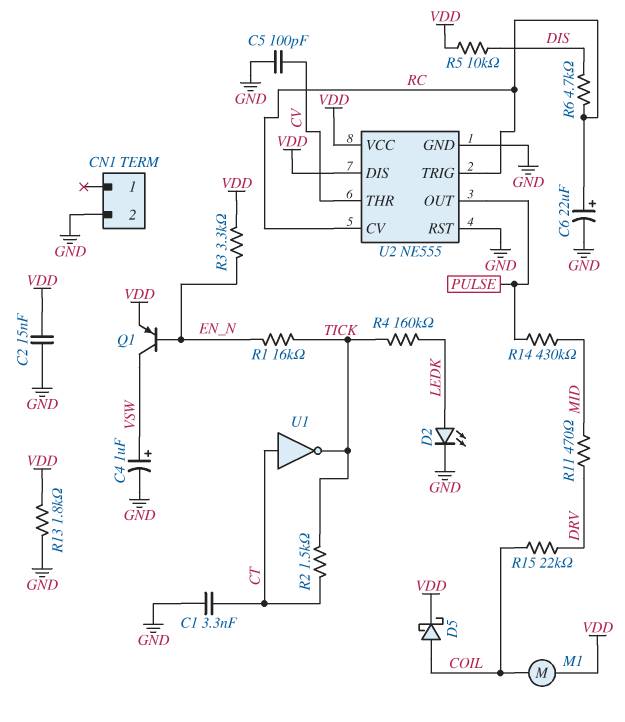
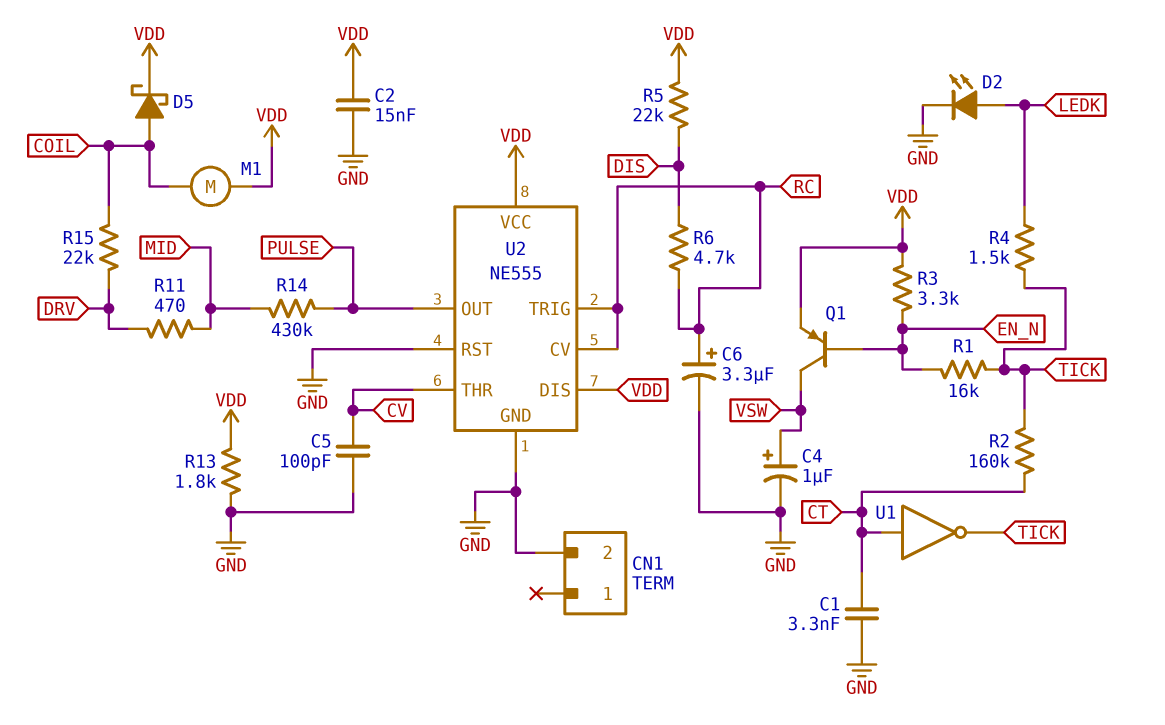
C6: 22uF (plus RC, minus GND) -> 3.3uF (plus RC, minus GND)
R2: 1.5k (CT, TICK) -> 160k (CT, TICK)
R4: 160k (LEDK, TICK) -> 1.5k (LEDK, TICK)
R5: 10k (DIS, VDD) -> 22k (DIS, VDD)

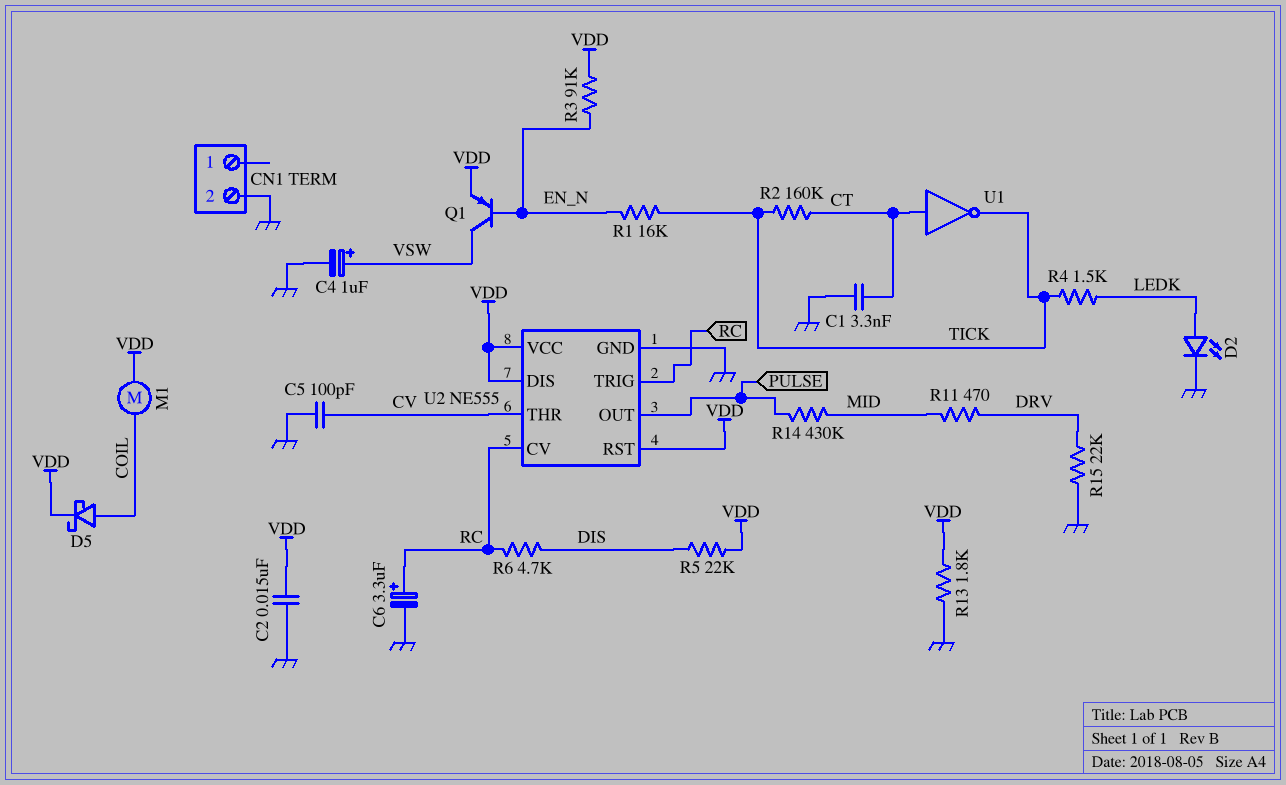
R3: 3.3k (EN_N, VDD) -> 91k (EN_N, VDD)
R15: 22k (COIL, DRV) -> 22k (DRV, GND)
U2 pin RST: GND -> VDD

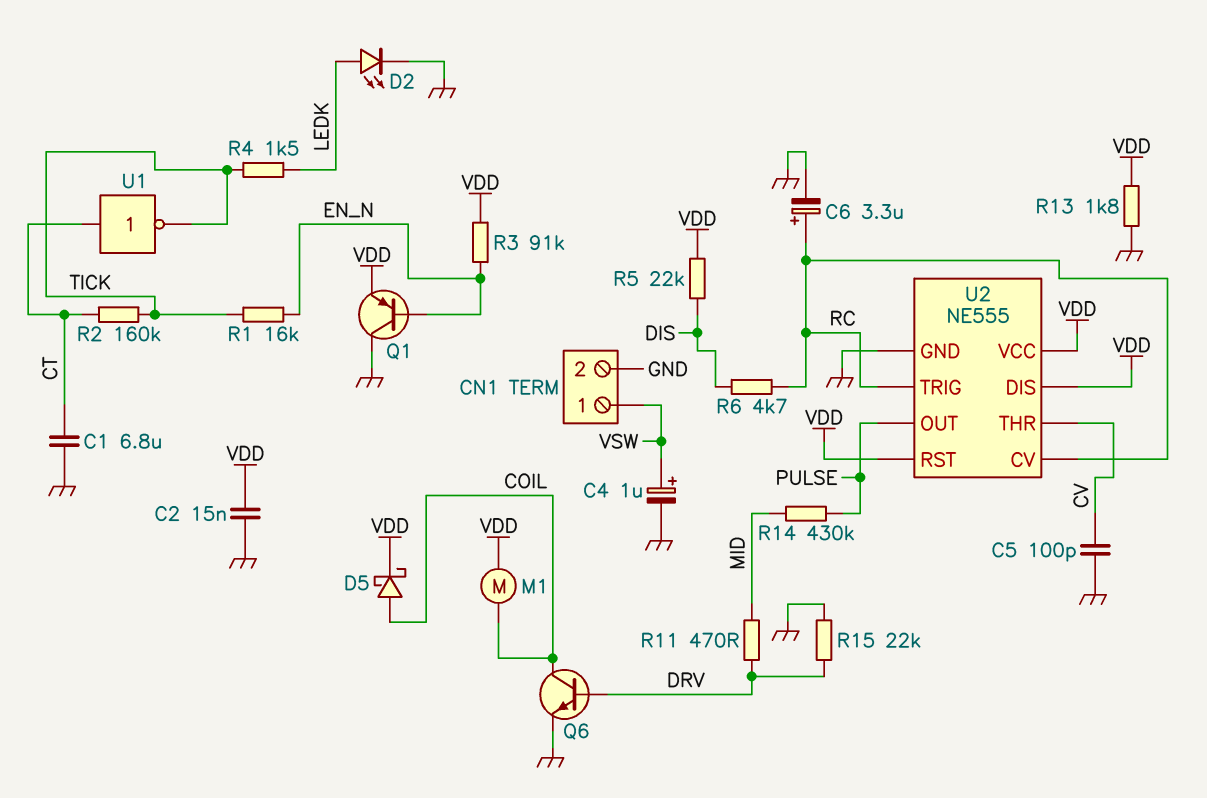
C1: 3.3nF (CT, GND) -> 6.8uF (CT, GND)
CN1 pin 1: none -> VSW
Q1: PNP (B EN_N, C VSW, E VDD) -> PNP (B EN_N, C GND, E VDD)
Q6: none -> NPN (B DRV, C COIL, E GND)

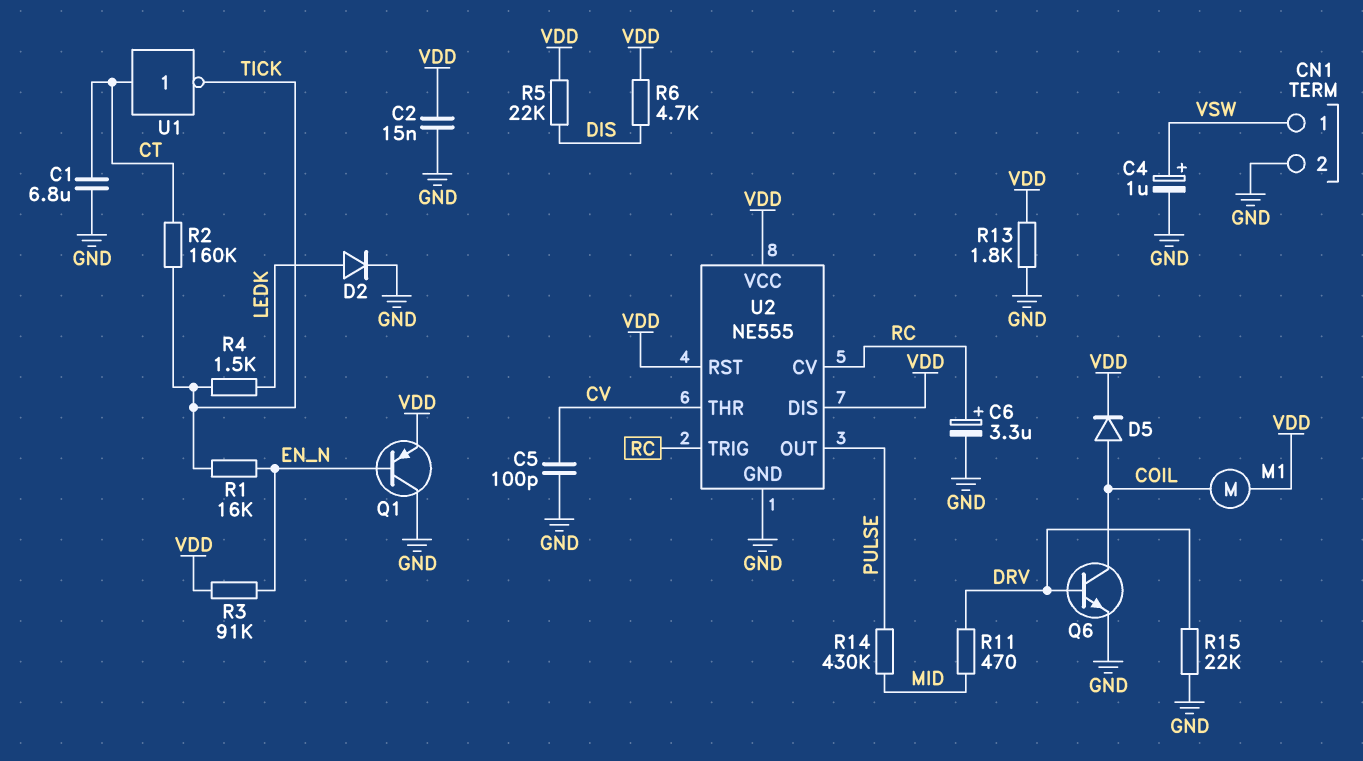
D2: LED (A LEDK, K GND) -> diode (A LEDK, K GND)
D5: schottky (A COIL, K VDD) -> diode (A COIL, K VDD)
R6: 4.7k (DIS, RC) -> 4.7k (DIS, VDD)

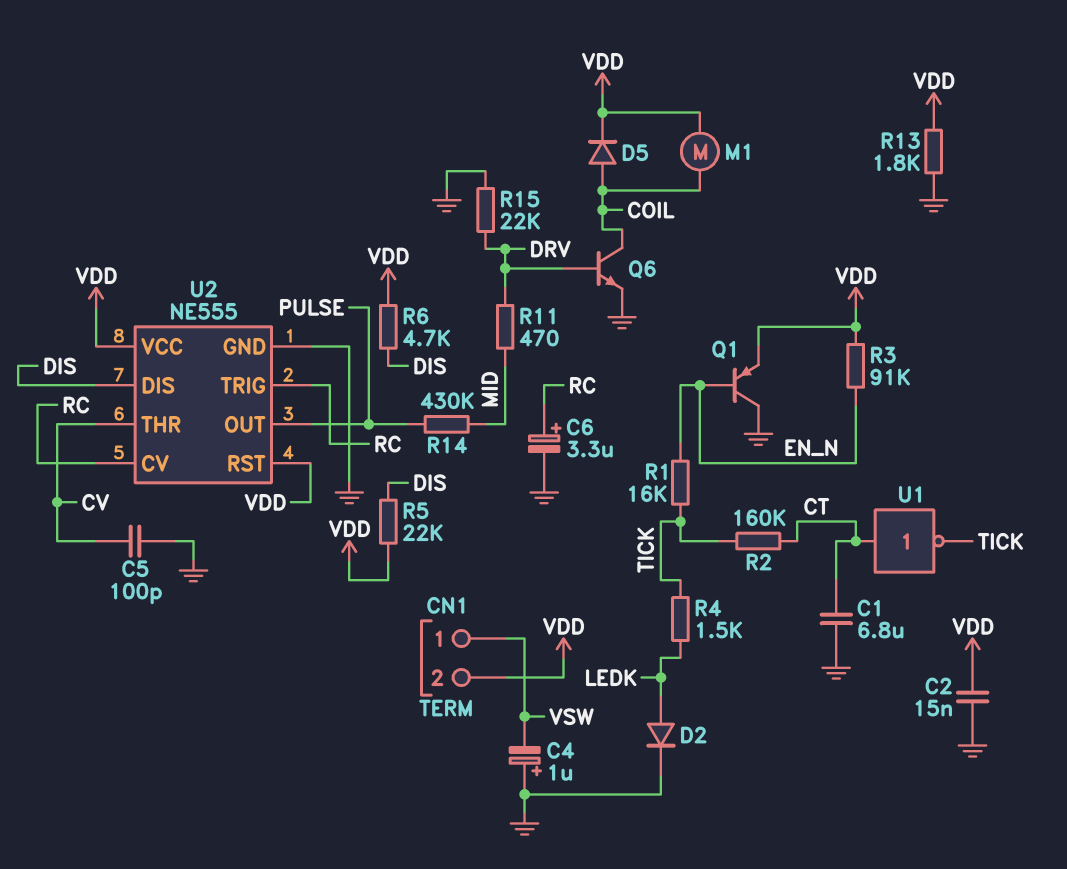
C4: 1uF (plus VSW, minus GND) -> 1uF (plus GND, minus VSW)
CN1 pin 2: GND -> VDD
U2 pin DIS: VDD -> DIS

